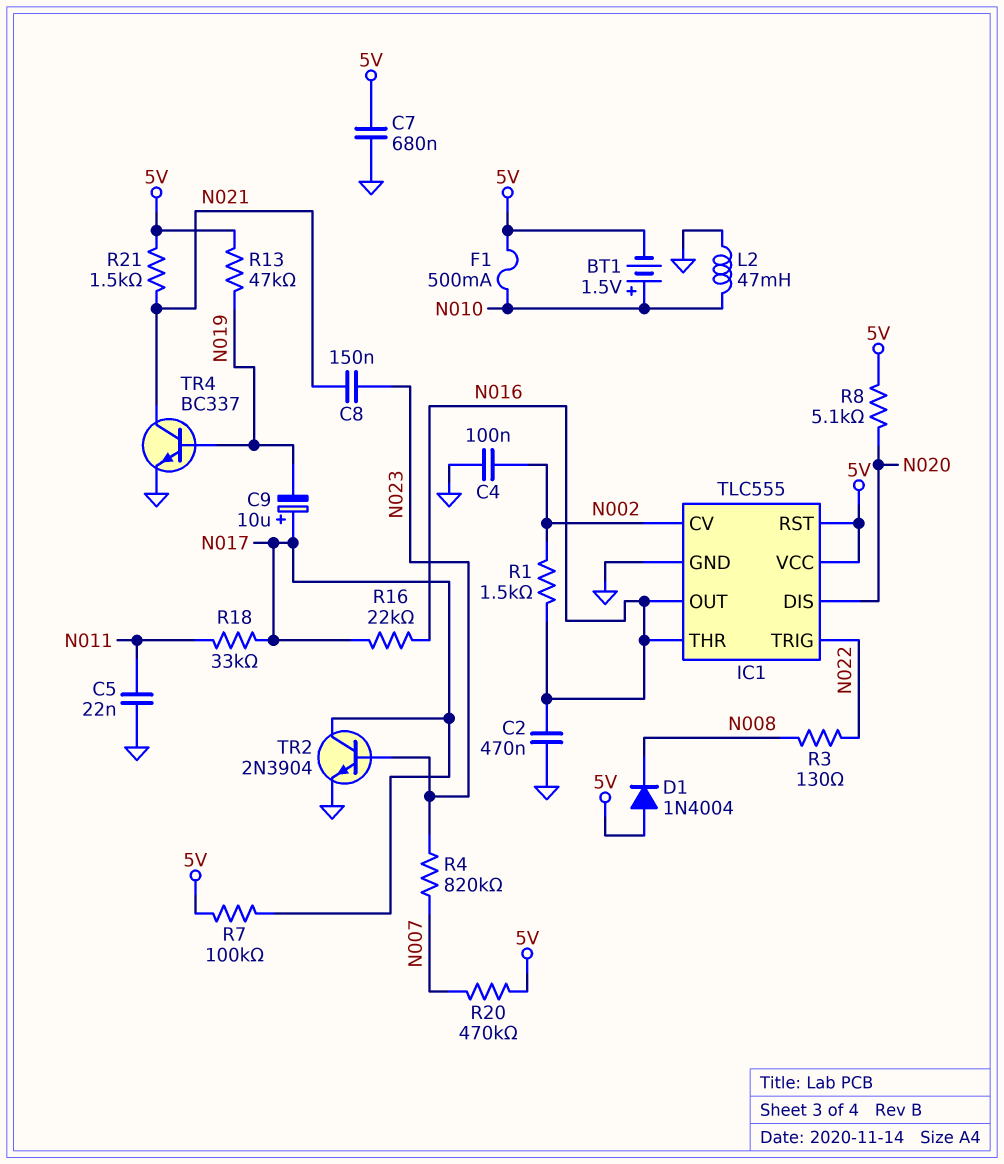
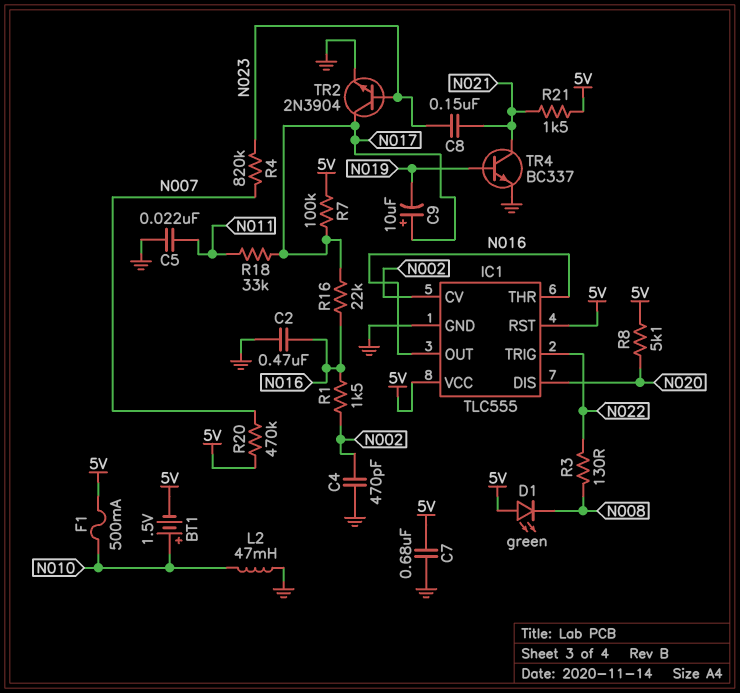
C4: 100nF (GND, N002) -> 470pF (GND, N002)
D1: diode 1N4004 (A 5V, K N008) -> LED green (A 5V, K N008)
R13: 47k (5V, N019) -> none

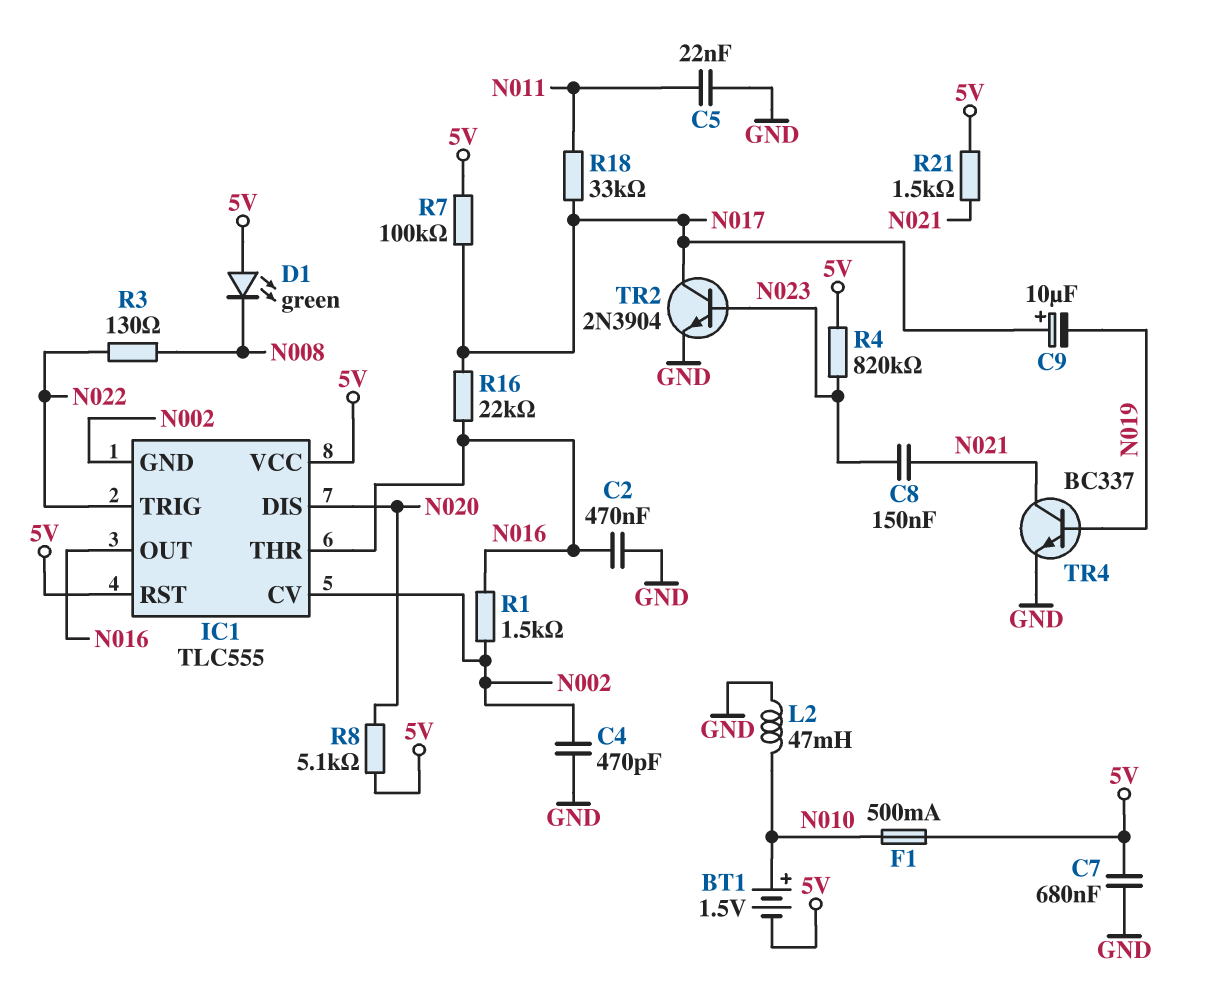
IC1 pin GND: GND -> N002
R4: 820k (N007, N023) -> 820k (5V, N023)
R20: 470k (5V, N007) -> none

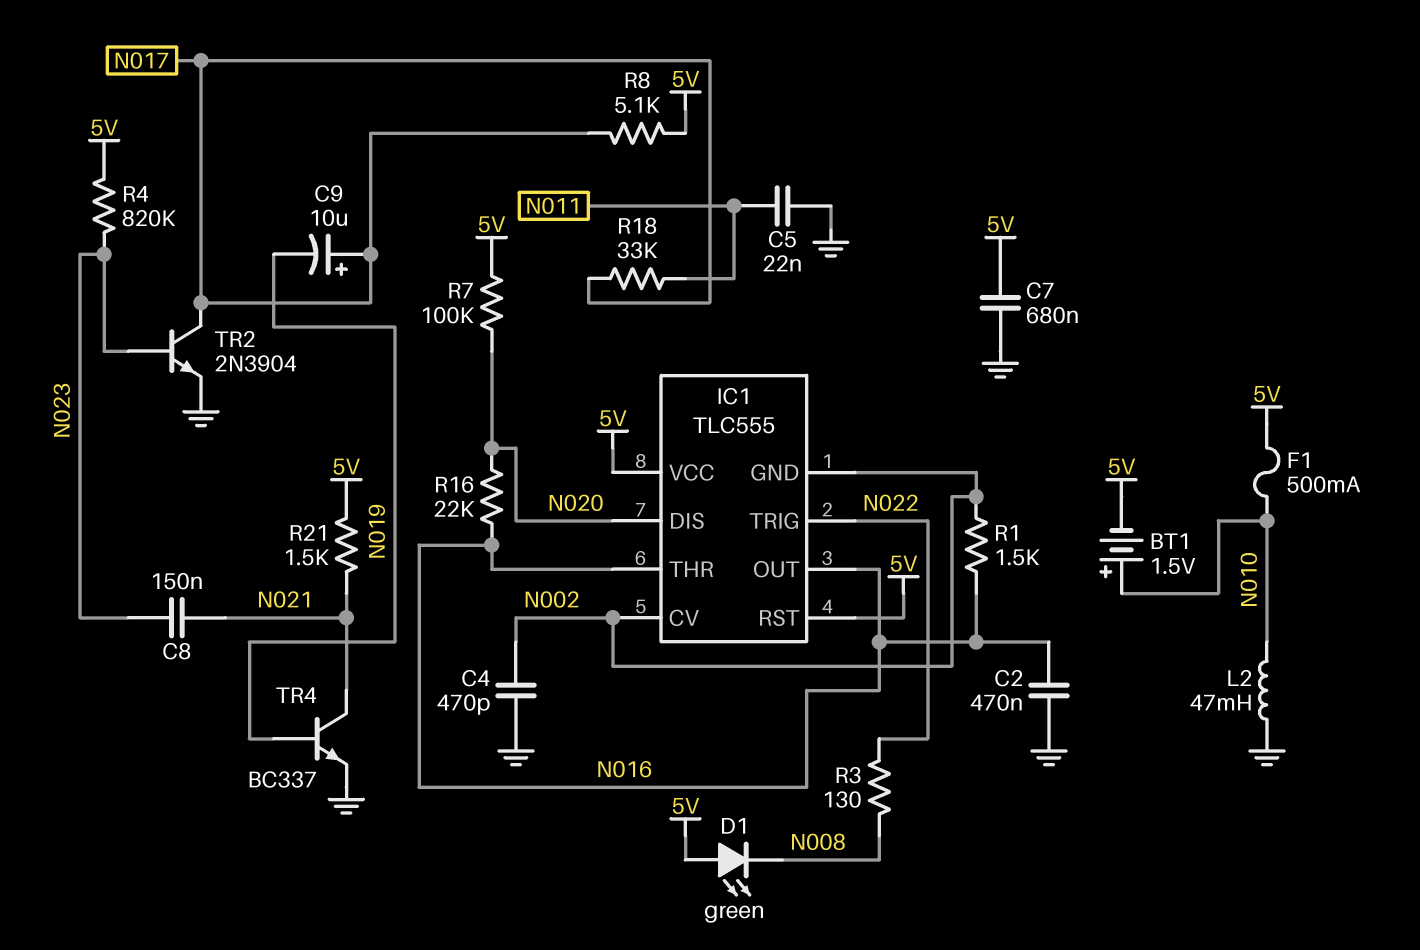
R7: 100k (5V, N017) -> 100k (5V, N020)
R8: 5.1k (5V, N020) -> 5.1k (5V, N017)
R16: 22k (N016, N017) -> 22k (N016, N020)

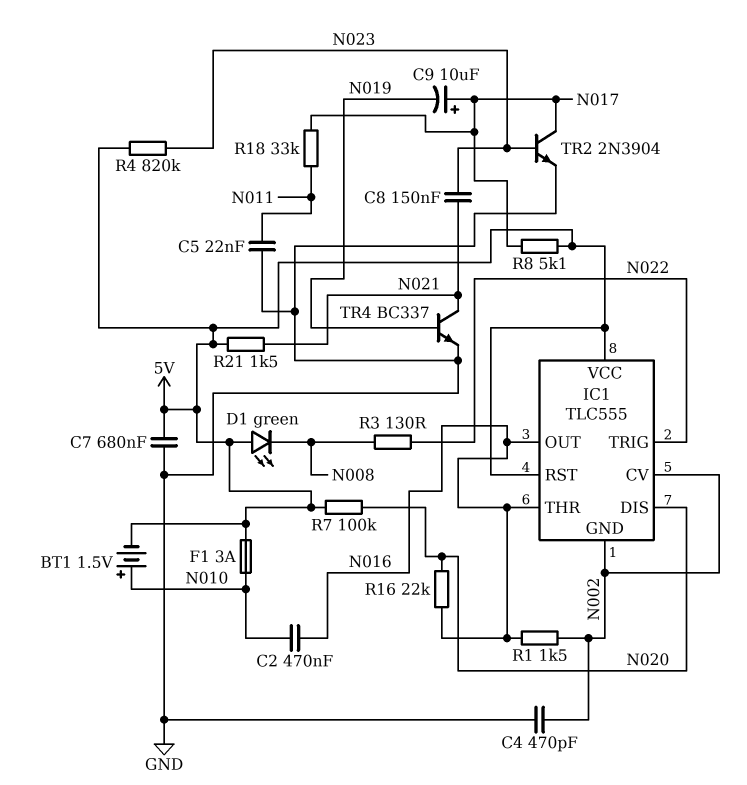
C2: 470nF (GND, N016) -> 470nF (N010, N016)
F1: 500mA (5V, N010) -> 3A (5V, N010)
L2: 47mH (GND, N010) -> none

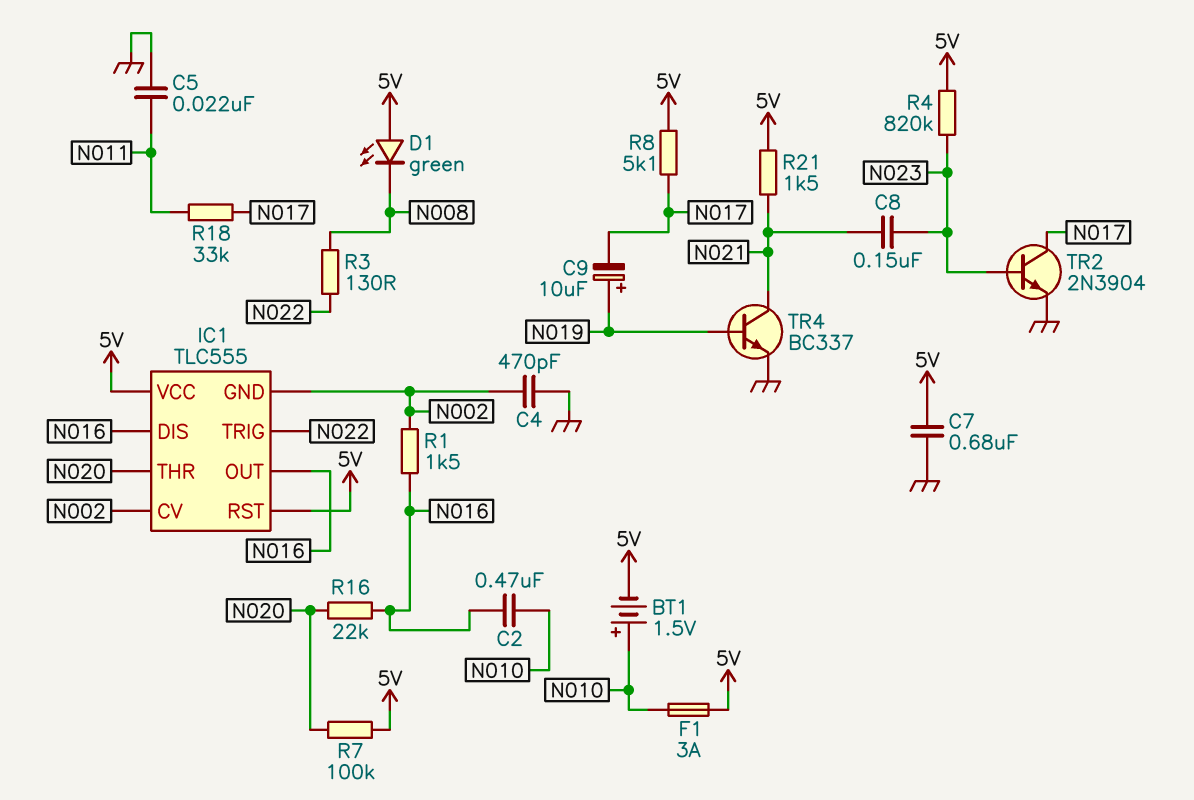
C9: 10uF (plus N017, minus N019) -> 10uF (plus N019, minus N017)
IC1 pin DIS: N020 -> N016
IC1 pin THR: N016 -> N020

